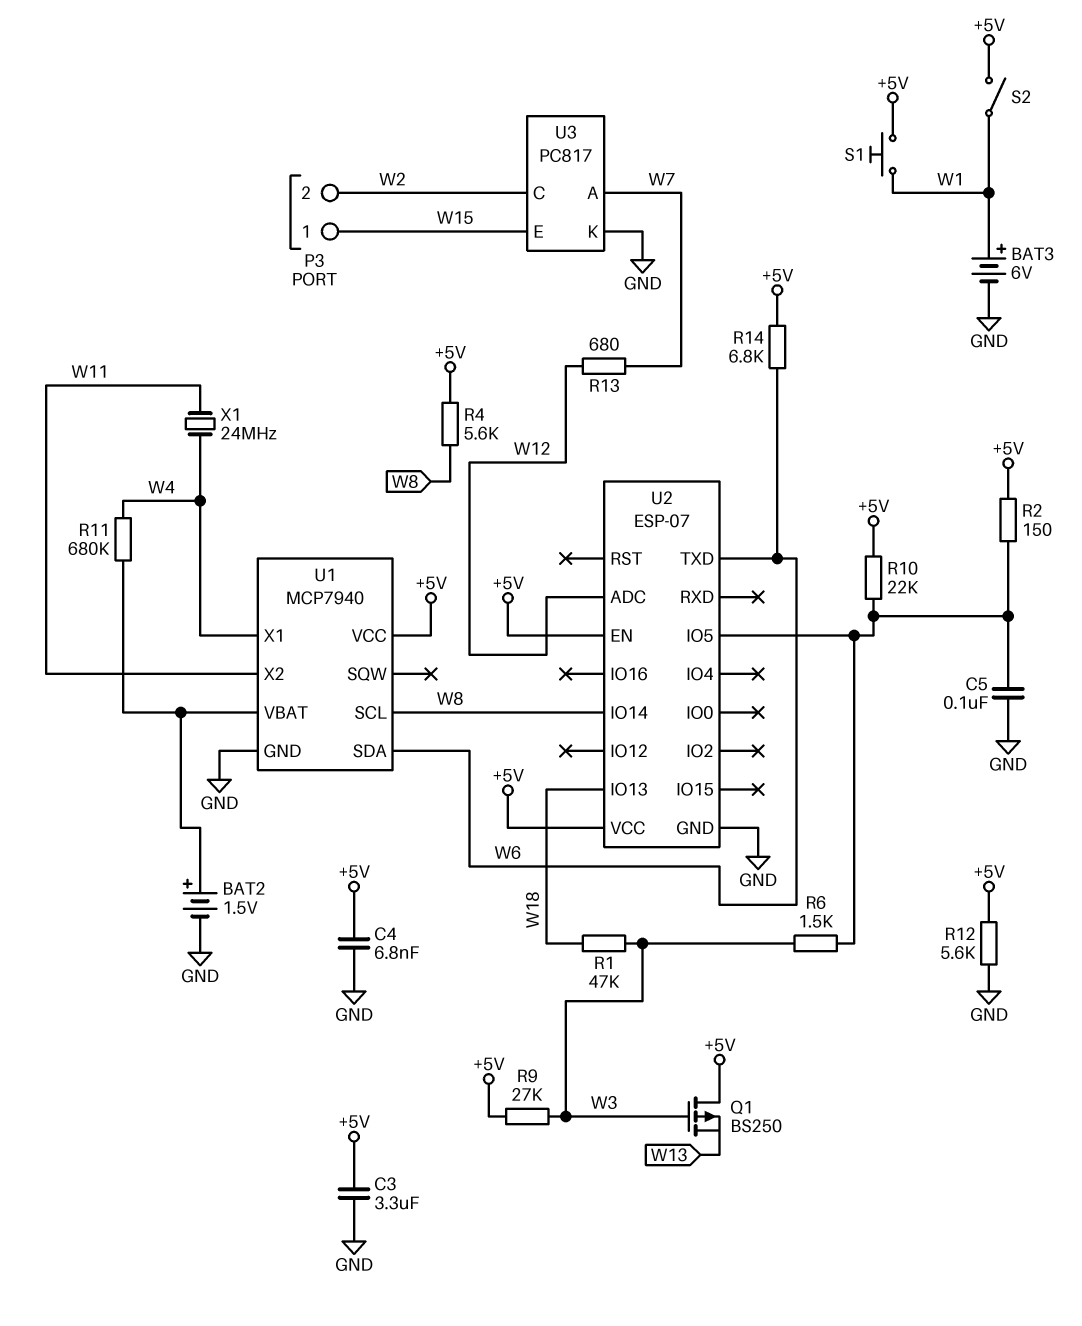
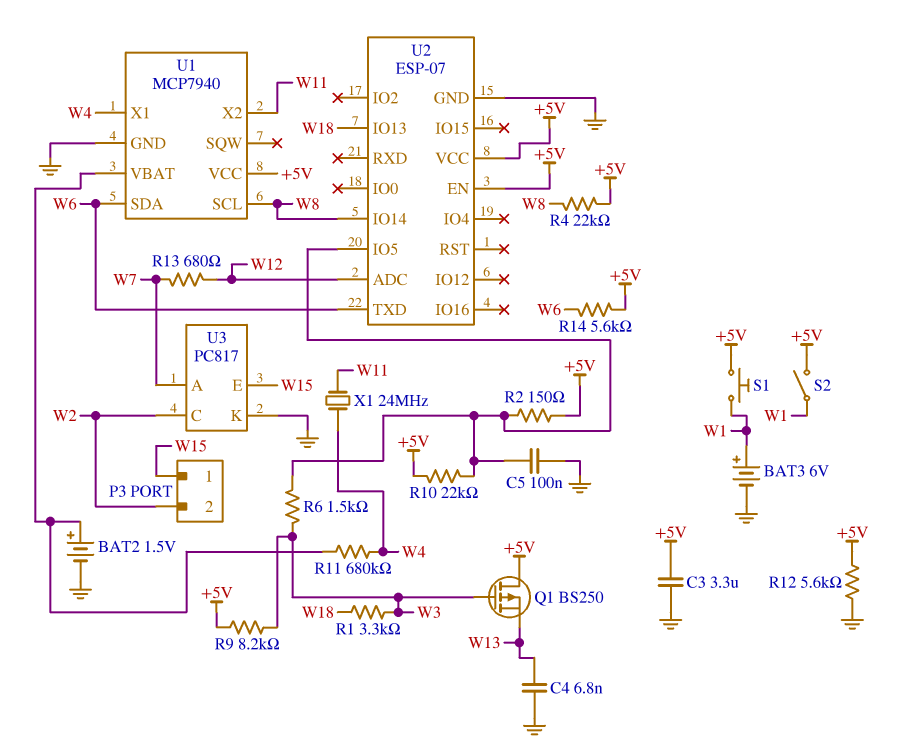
C4: 6.8nF (+5V, GND) -> 6.8nF (GND, W13)
R1: 47k (W3, W18) -> 3.3k (W3, W18)
R4: 5.6k (+5V, W8) -> 22k (+5V, W8)
R9: 27k (+5V, W3) -> 8.2k (+5V, W3)
R14: 6.8k (+5V, W6) -> 5.6k (+5V, W6)

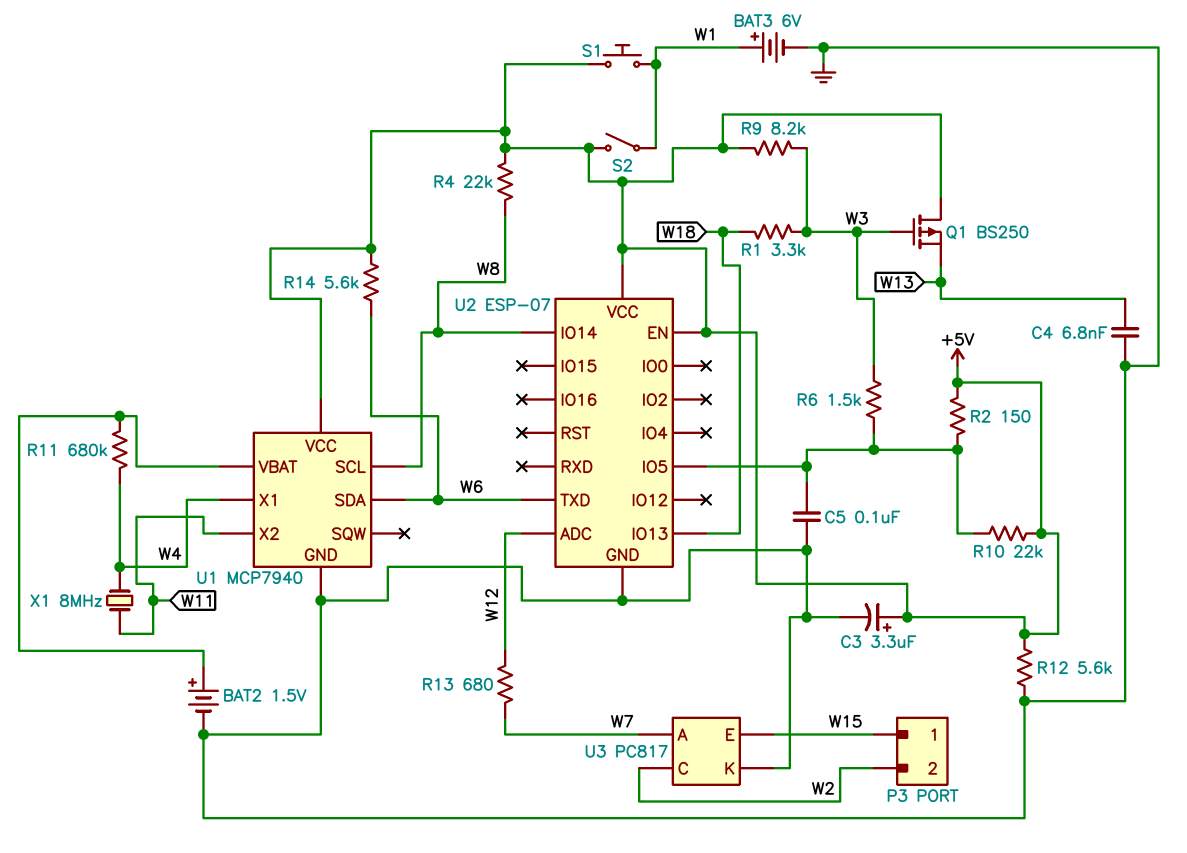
C3: 3.3uF (+5V, GND) -> 3.3uF (plus +5V, minus GND)
X1: 24MHz (W4, W11) -> 8MHz (W4, W11)

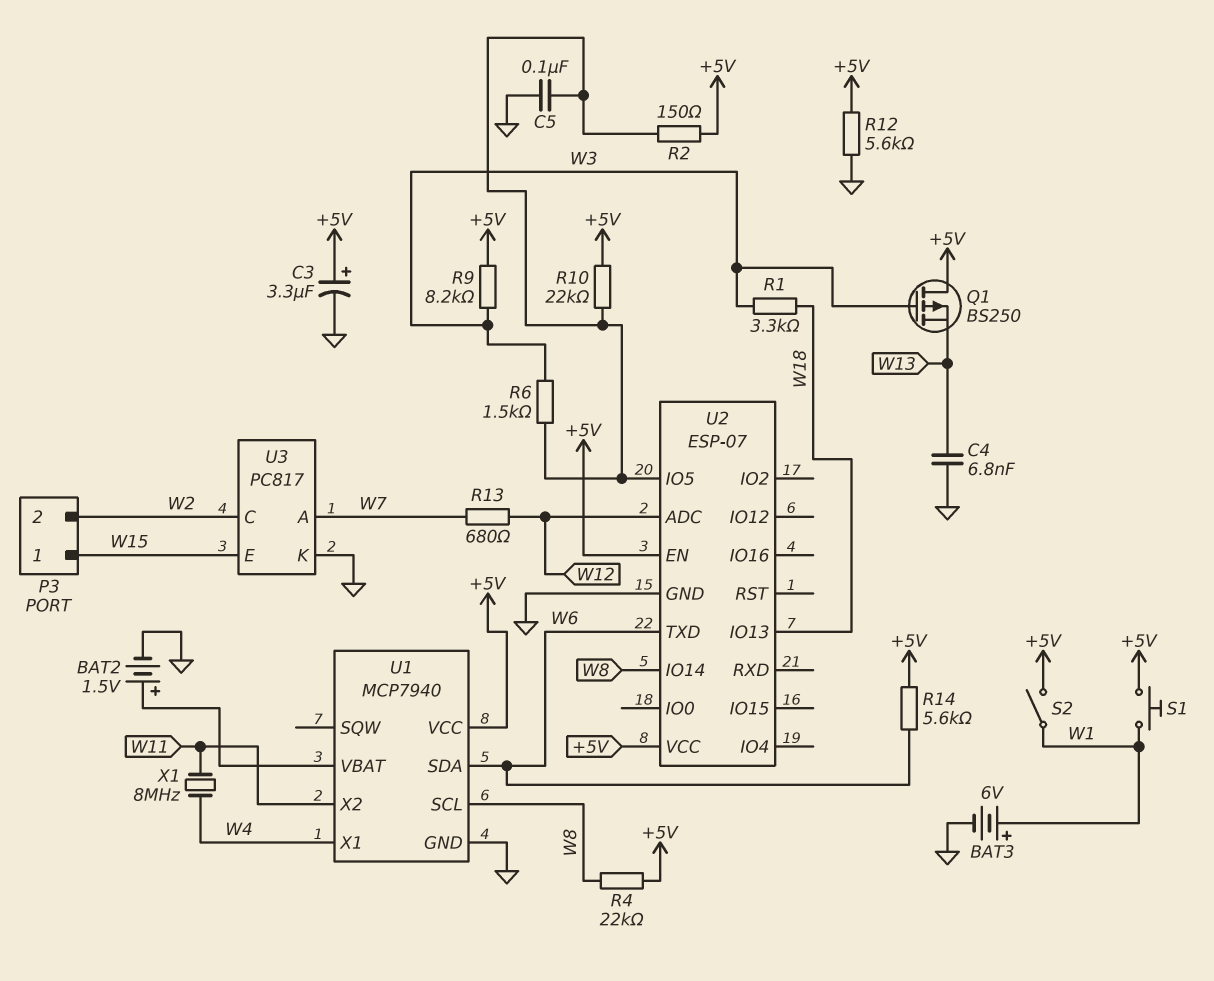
R11: 680k (U1/VBAT, W4) -> none

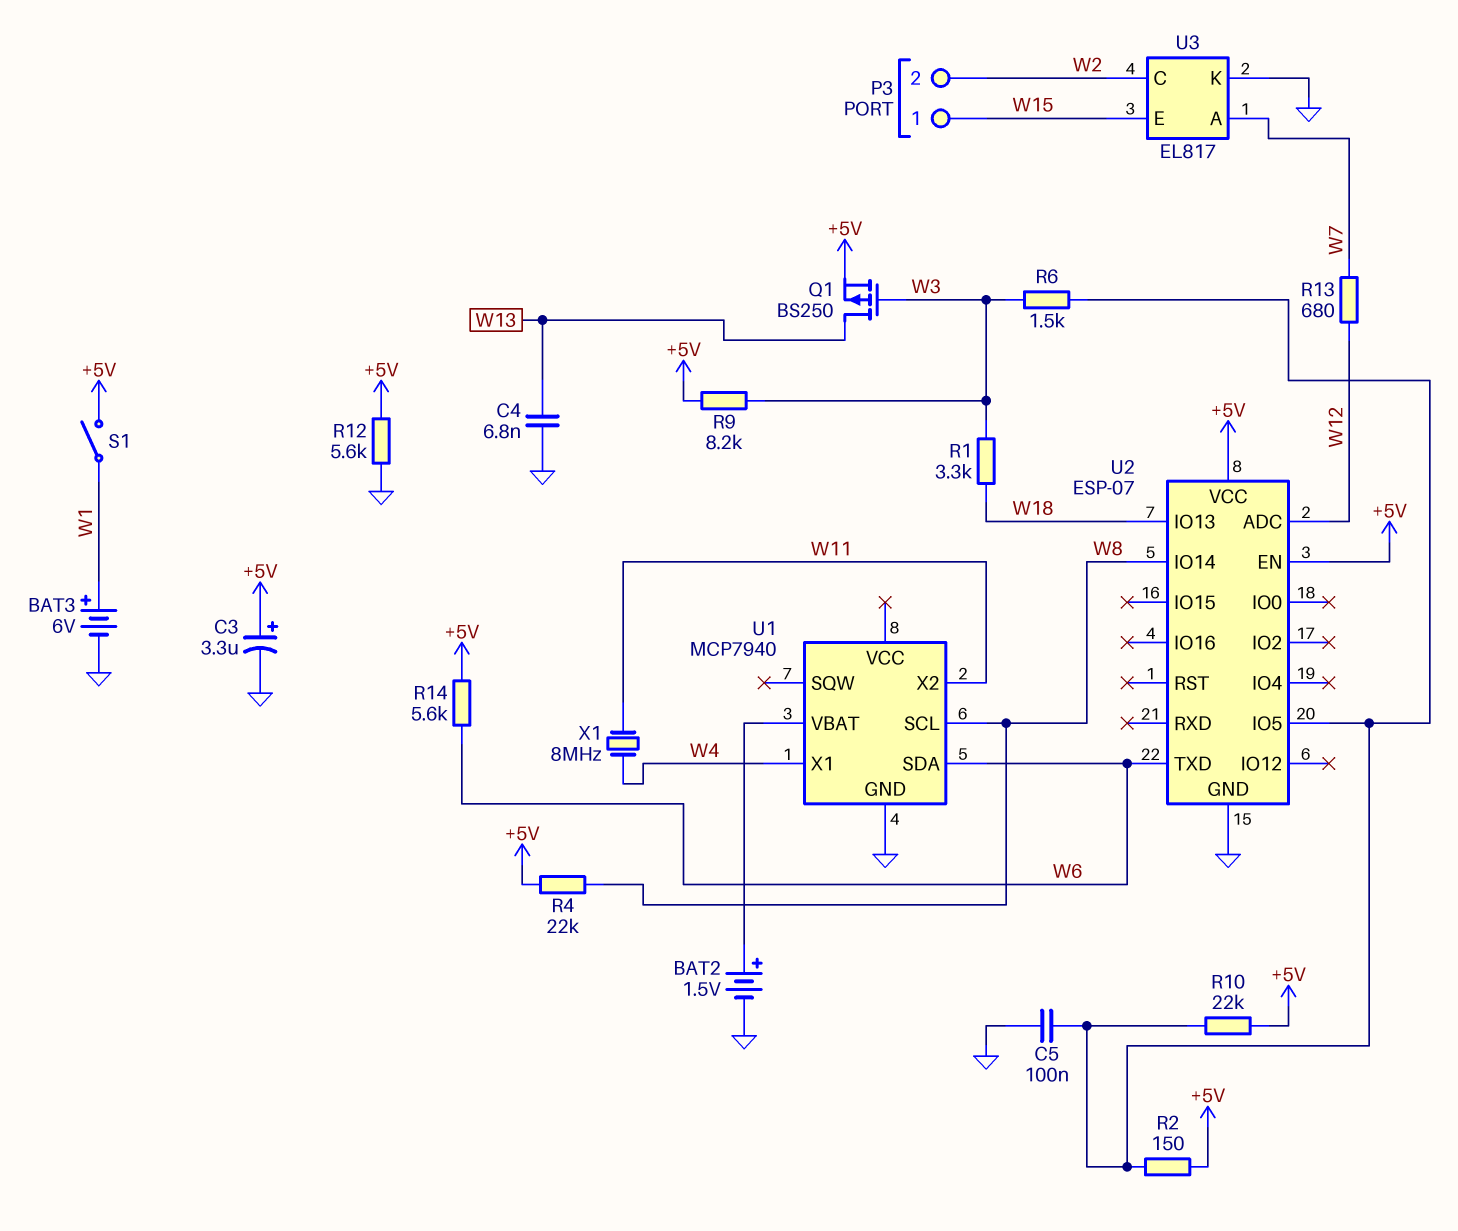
Q1: PMOS BS250 (G W3, D +5V, S W13) -> PMOS BS250 (G W3, D W13, S +5V)
S1: button (+5V, W1) -> switch (+5V, W1)
S2: switch (+5V, W1) -> none
U1 pin VCC: +5V -> none
U3: PC817 -> EL817

